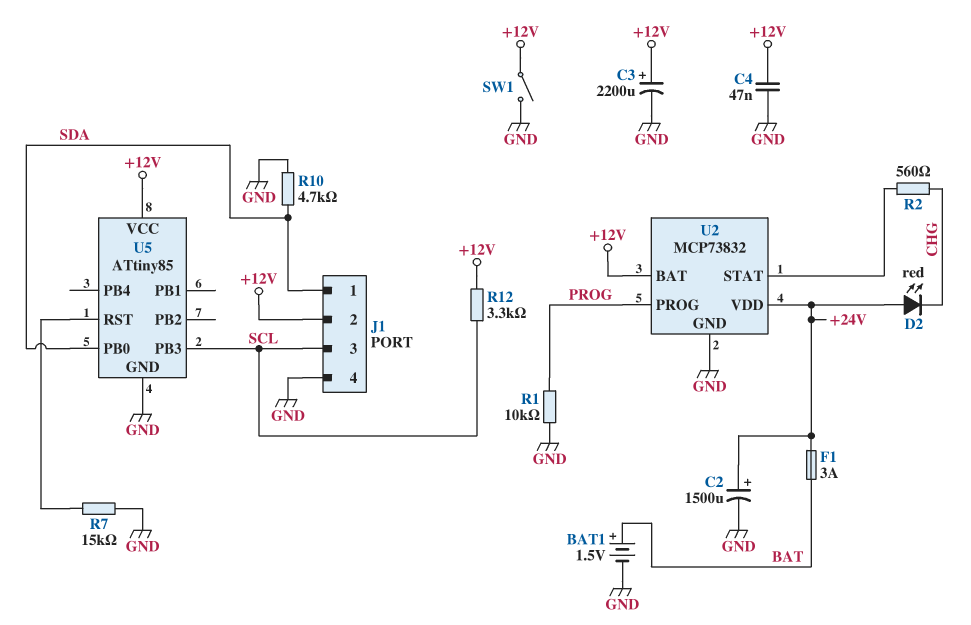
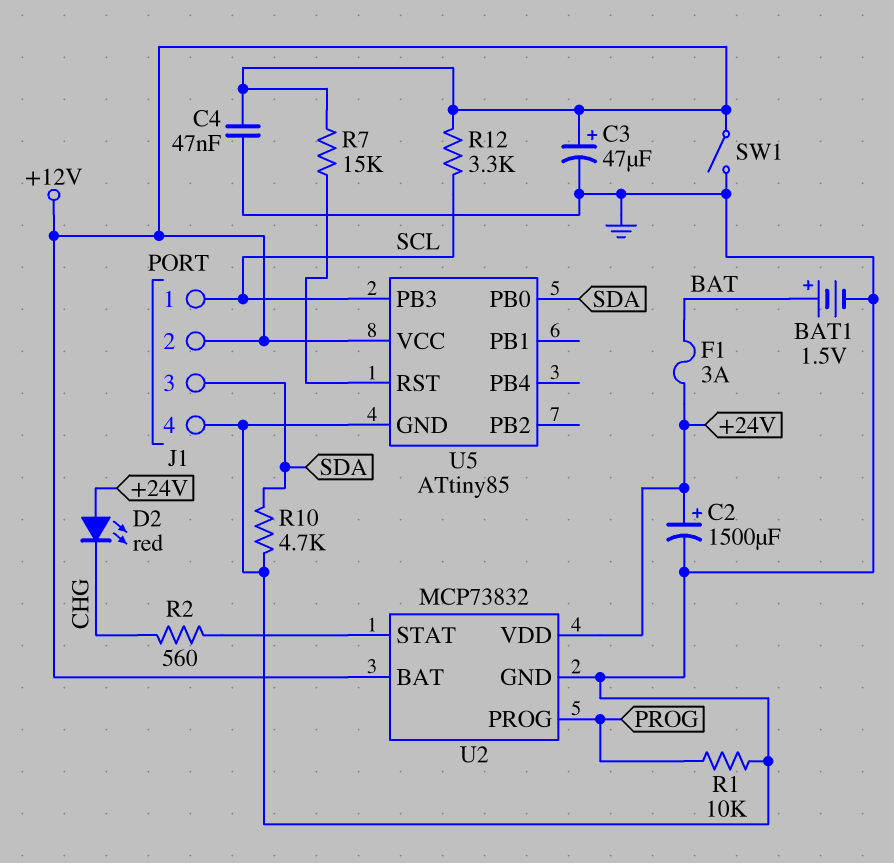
C3: 2200uF (plus +12V, minus GND) -> 47uF (plus +12V, minus GND)
J1 pin 1: SDA -> SCL
J1 pin 3: SCL -> SDA
R7: 15k (GND, U5/RST) -> 15k (+12V, U5/RST)

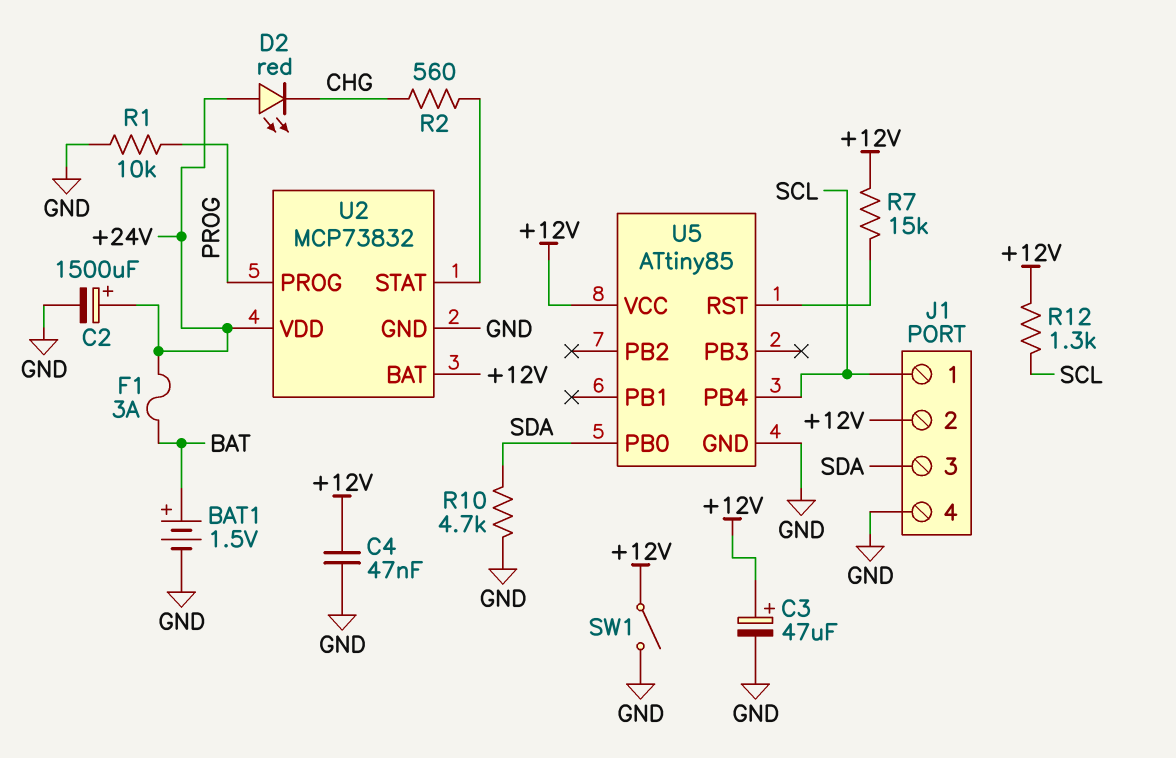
R12: 3.3k (+12V, SCL) -> 1.3k (+12V, SCL)
U5 pin PB3: SCL -> none
U5 pin PB4: none -> SCL

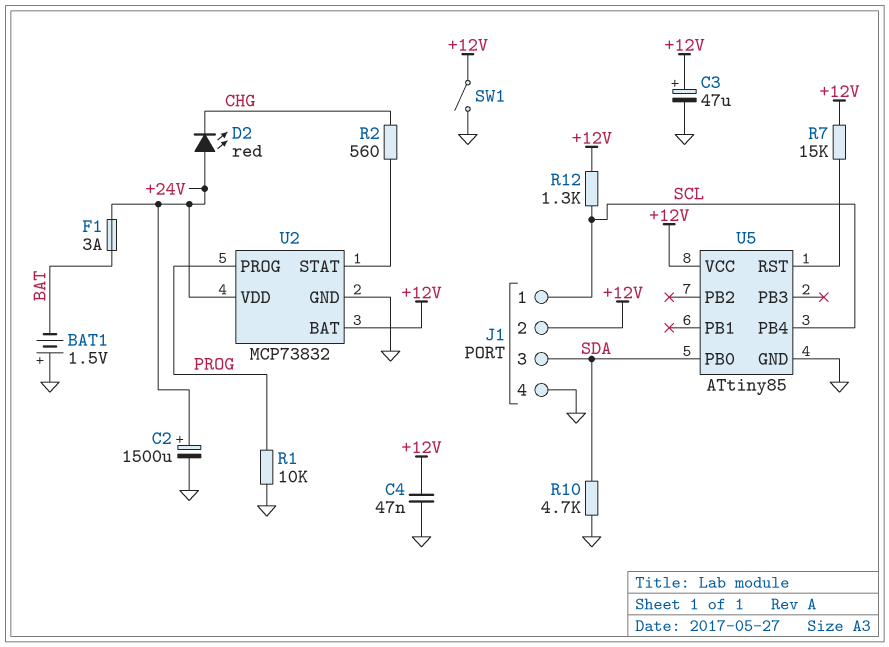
BAT1: 1.5V (plus BAT, minus GND) -> 1.5V (plus GND, minus BAT)

